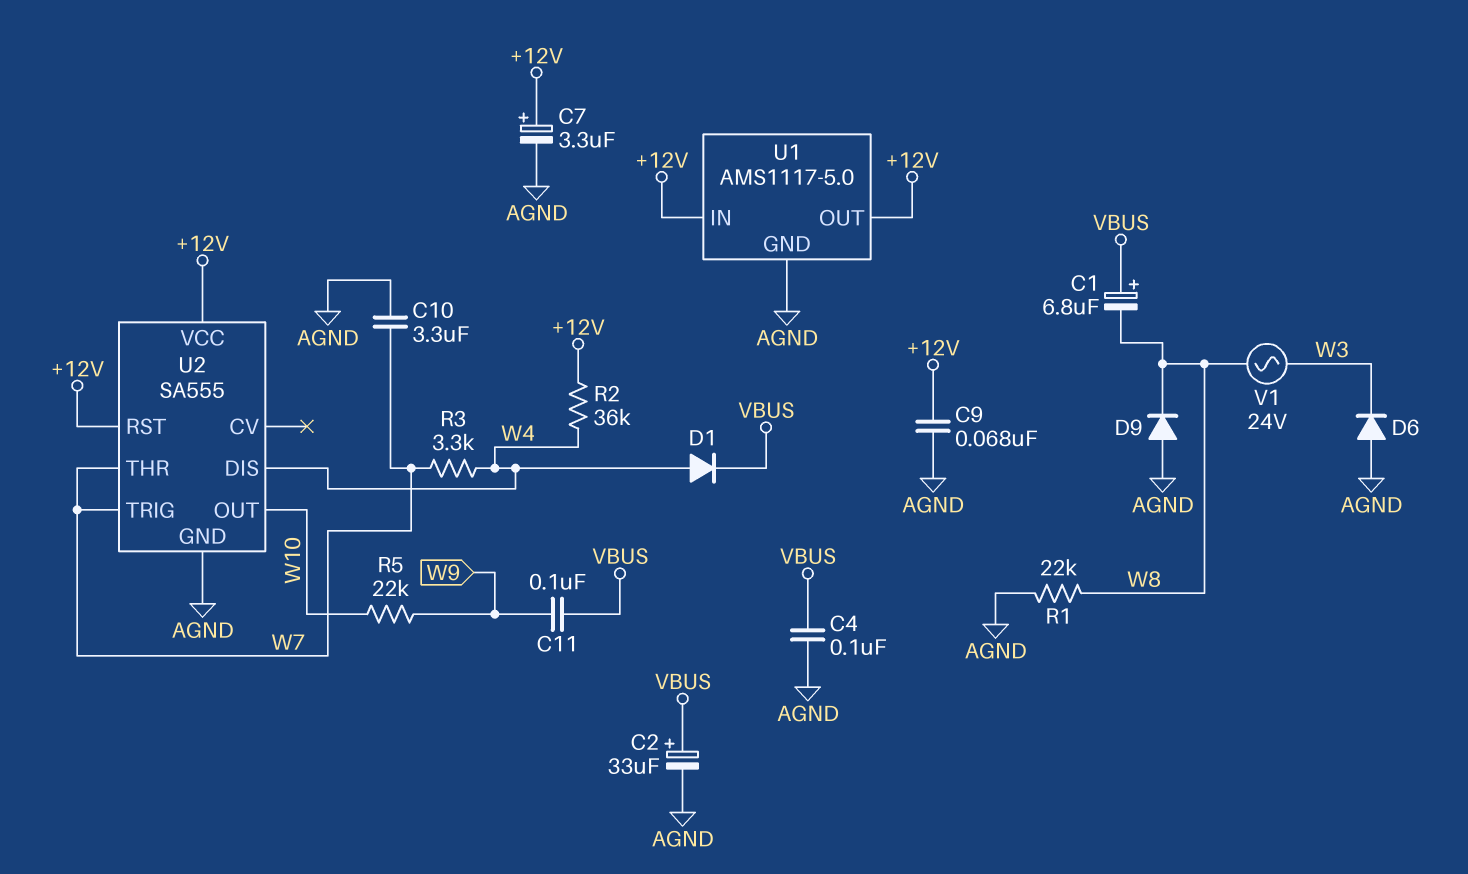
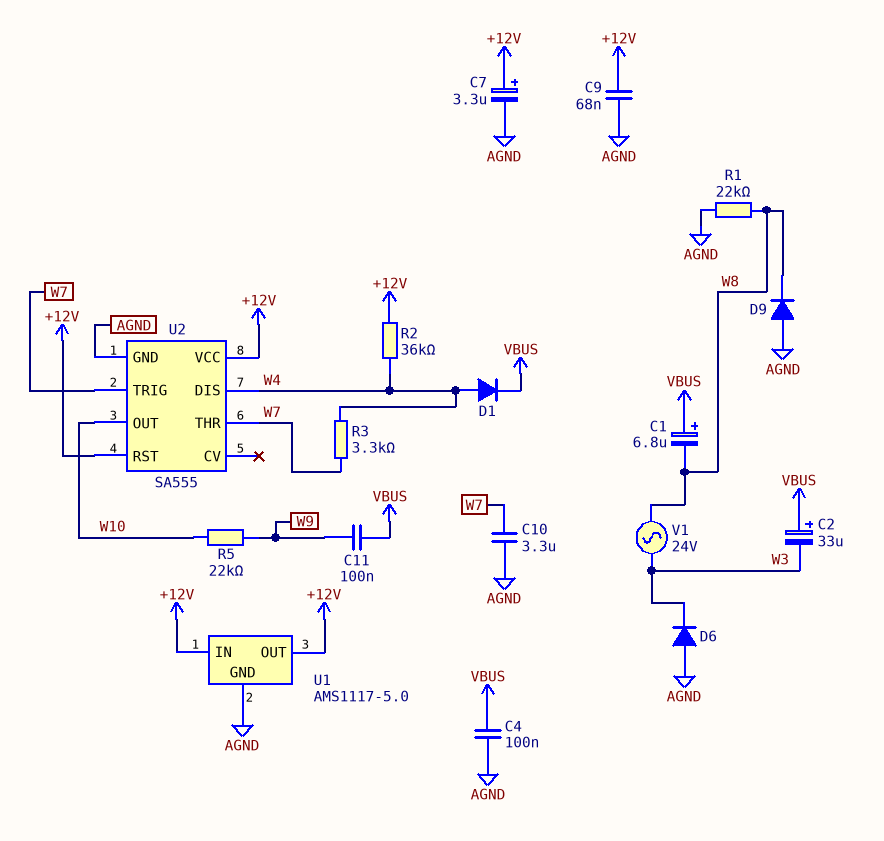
C2: 33uF (plus VBUS, minus AGND) -> 33uF (plus VBUS, minus W3)

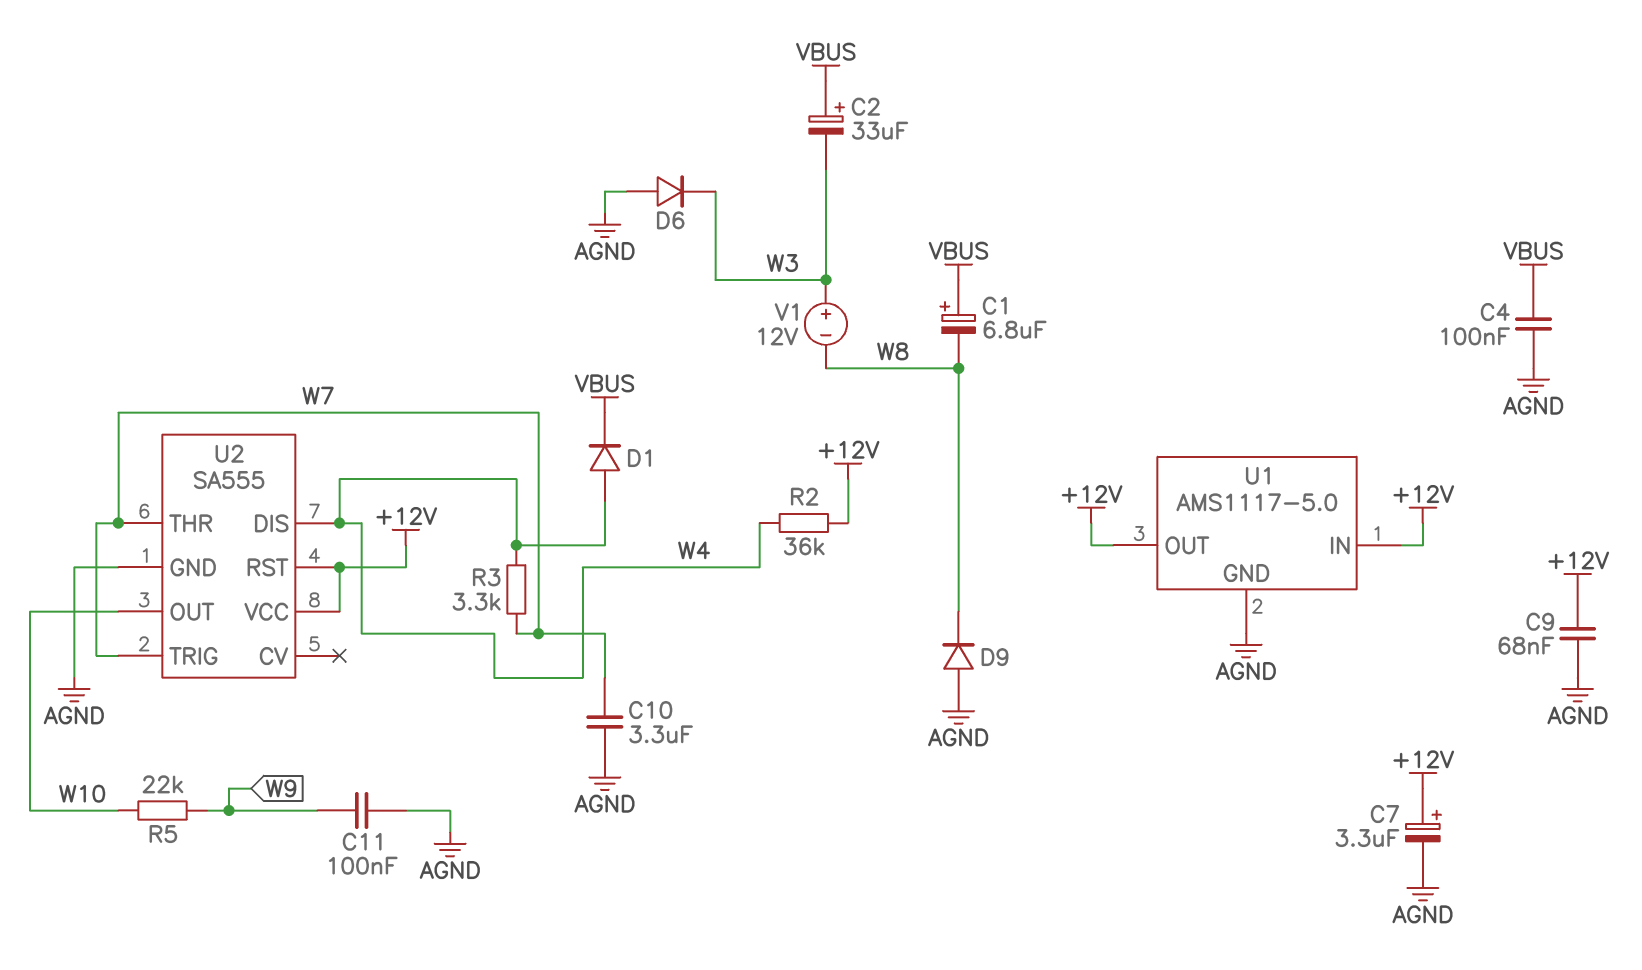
C11: 100nF (VBUS, W9) -> 100nF (AGND, W9)
R1: 22k (AGND, W8) -> none
V1: AC 24V (W3, W8) -> 12V (plus W3, minus W8)

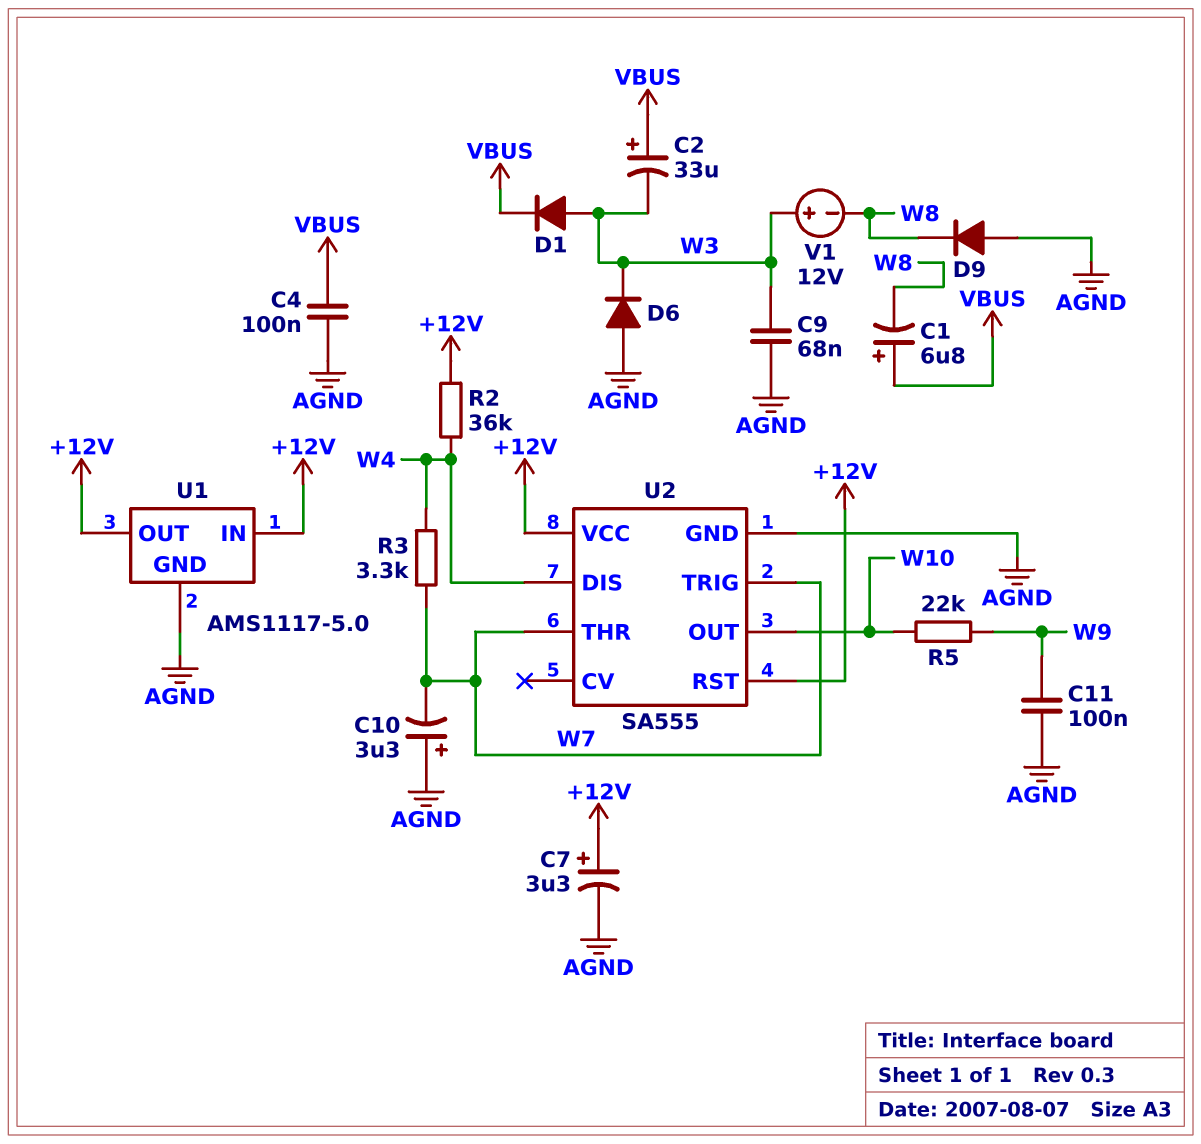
C9: 68nF (+12V, AGND) -> 68nF (AGND, W3)
C10: 3.3uF (AGND, W7) -> 3.3uF (plus AGND, minus W7)
D1: diode (A W4, K VBUS) -> diode (A W3, K VBUS)

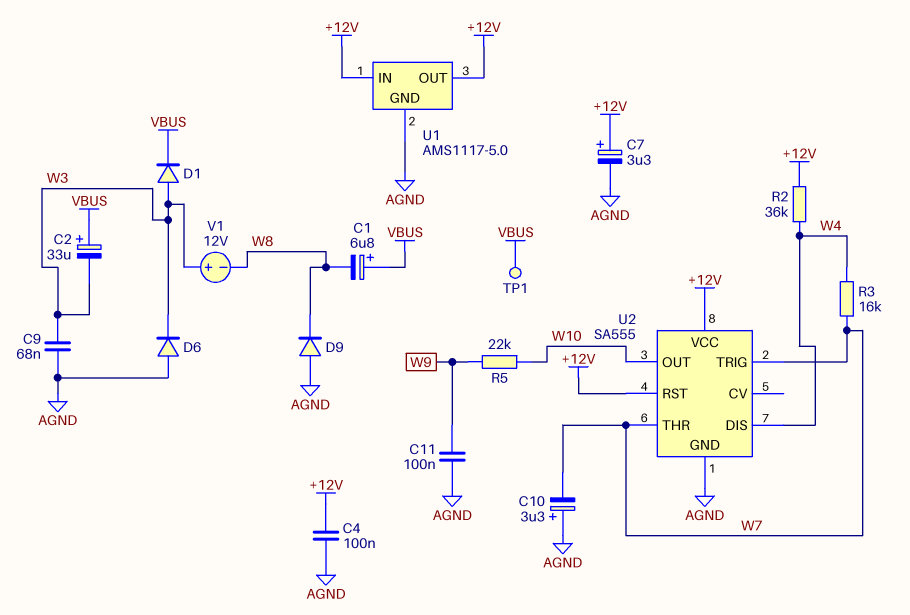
C4: 100nF (AGND, VBUS) -> 100nF (+12V, AGND)
R3: 3.3k (W4, W7) -> 16k (W4, W7)
TP1: none -> test point (VBUS)

